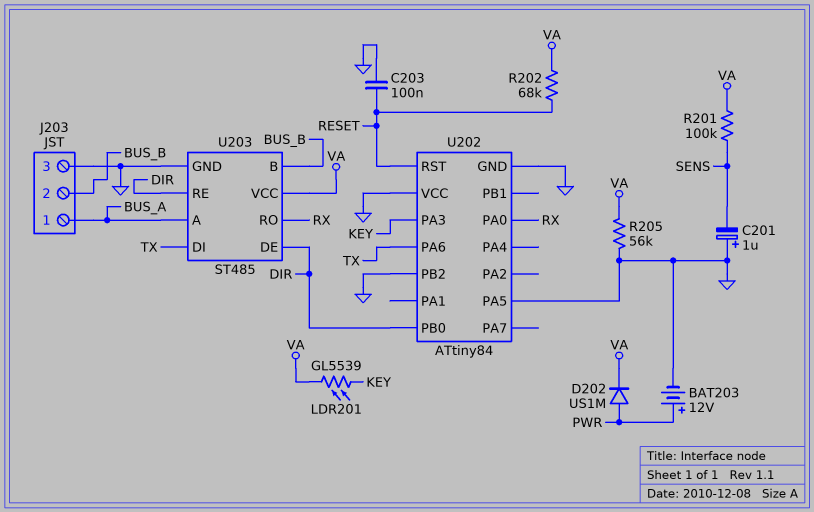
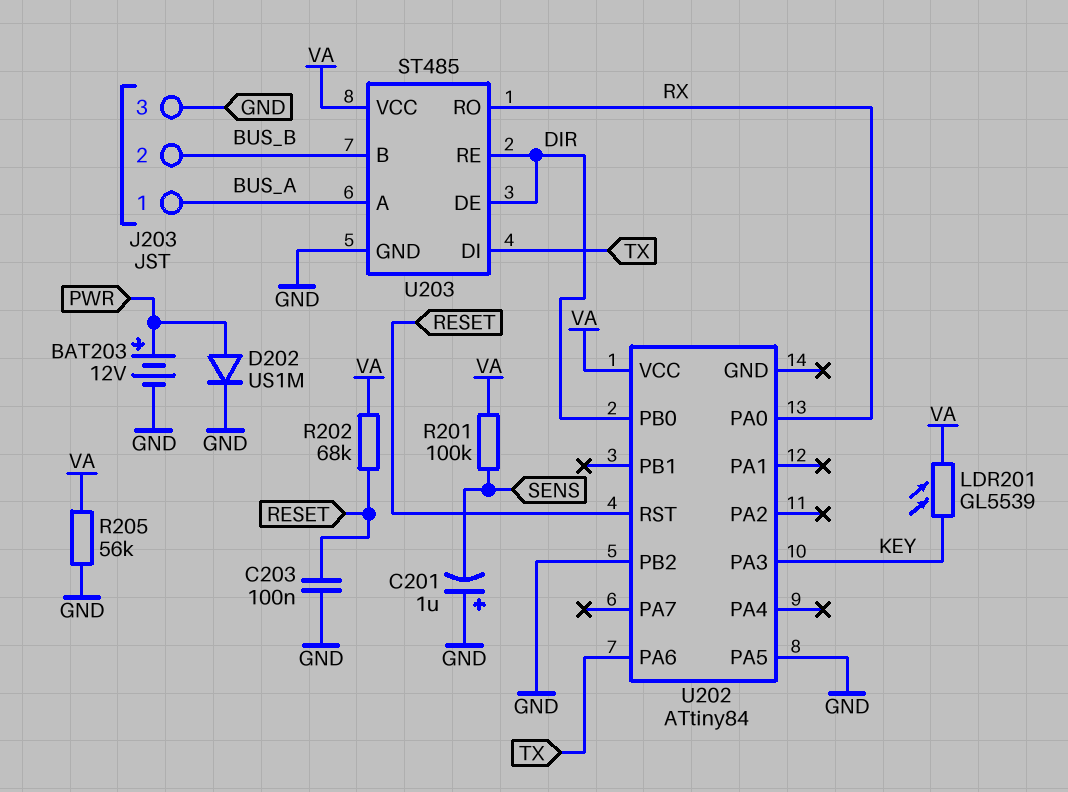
D202: diode US1M (A PWR, K VA) -> diode US1M (A PWR, K GND)
U202 pin GND: GND -> none
U202 pin VCC: GND -> VA

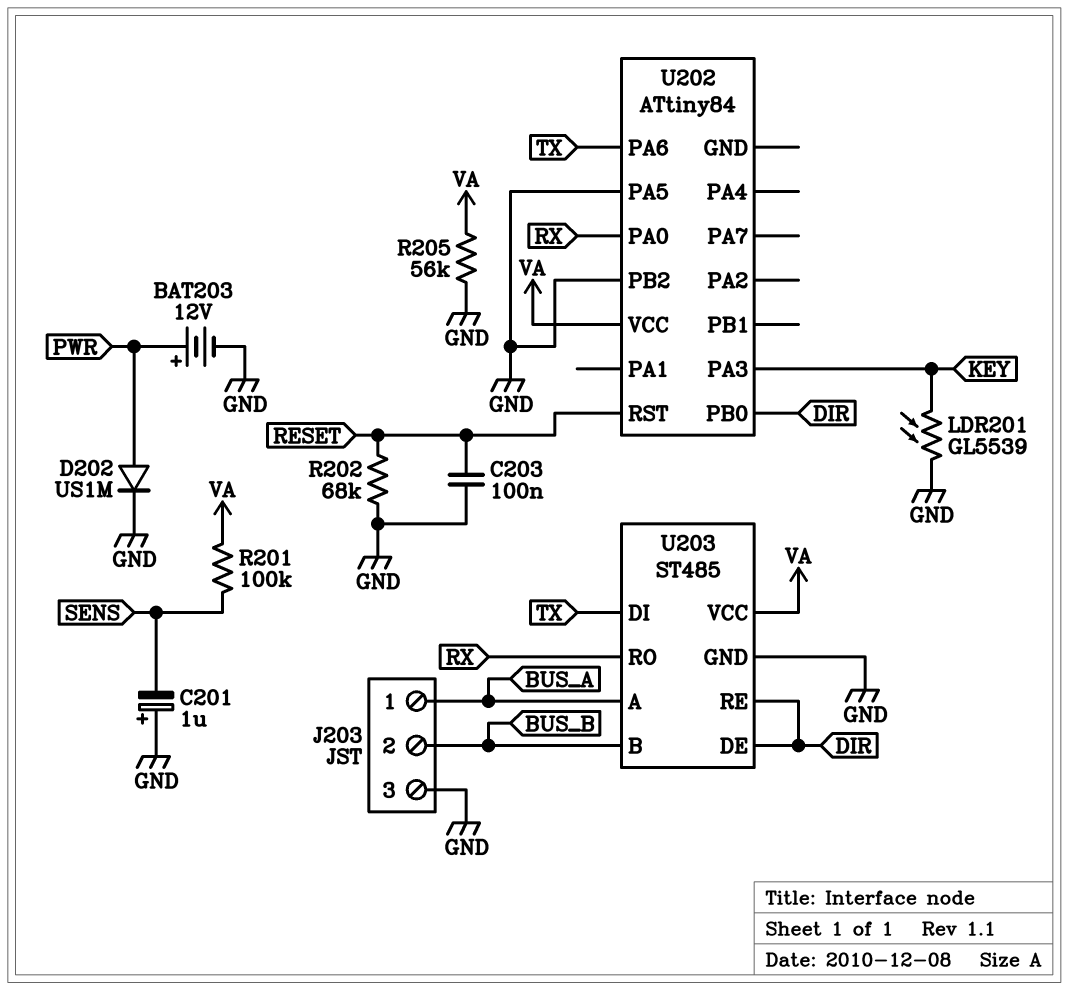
LDR201: GL5539 (KEY, VA) -> GL5539 (GND, KEY)
R202: 68k (RESET, VA) -> 68k (GND, RESET)

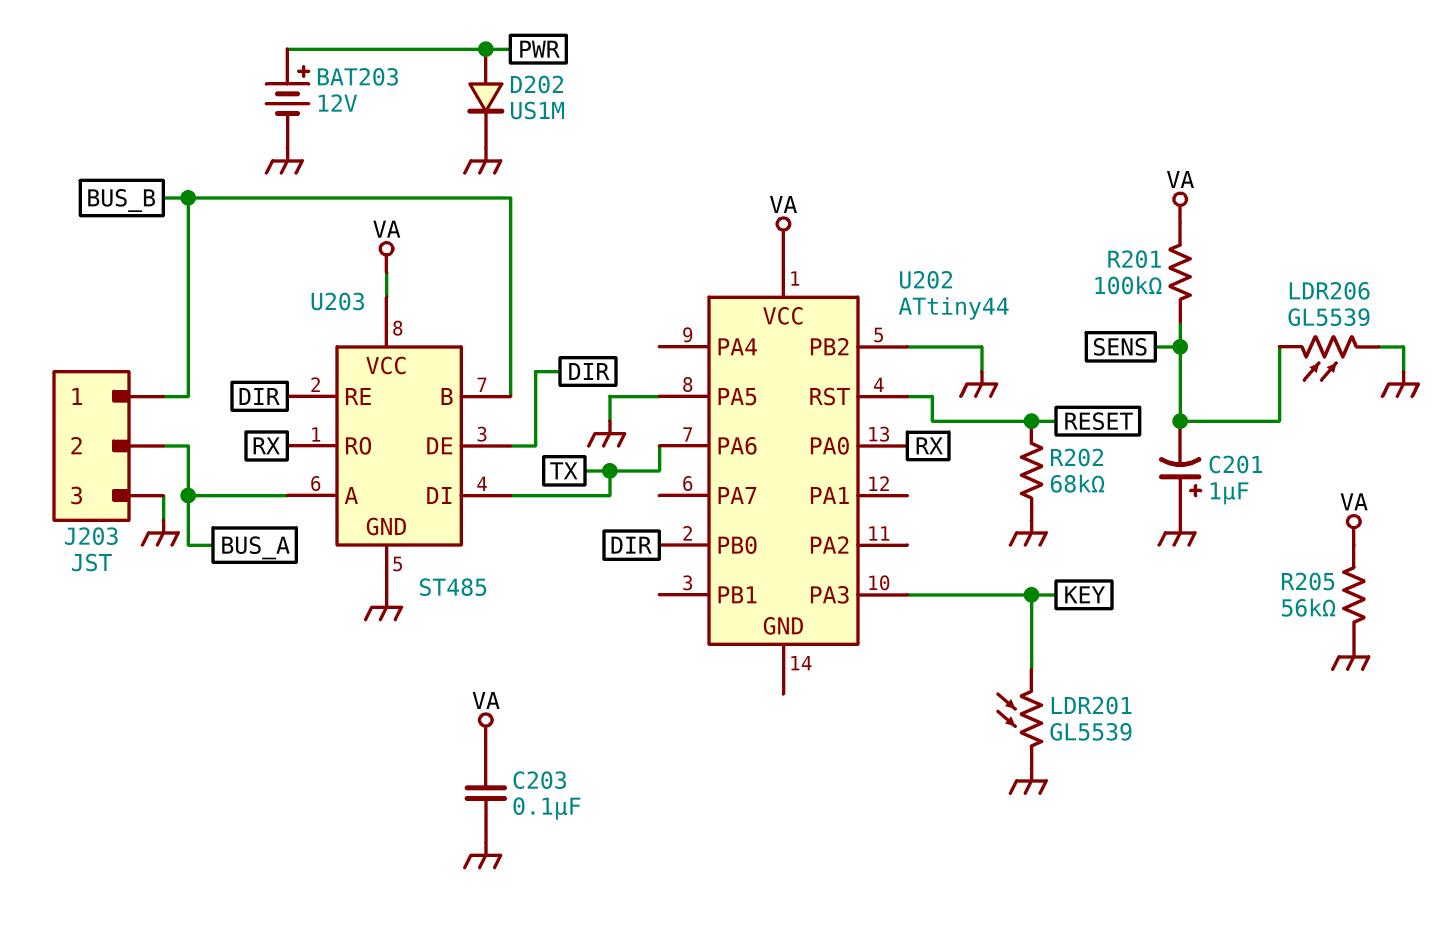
C203: 100nF (GND, RESET) -> 100nF (GND, VA)
J203 pin 1: BUS_A -> BUS_B
J203 pin 2: BUS_B -> BUS_A
LDR206: none -> GL5539 (GND, SENS)
U202: ATtiny84 -> ATtiny44

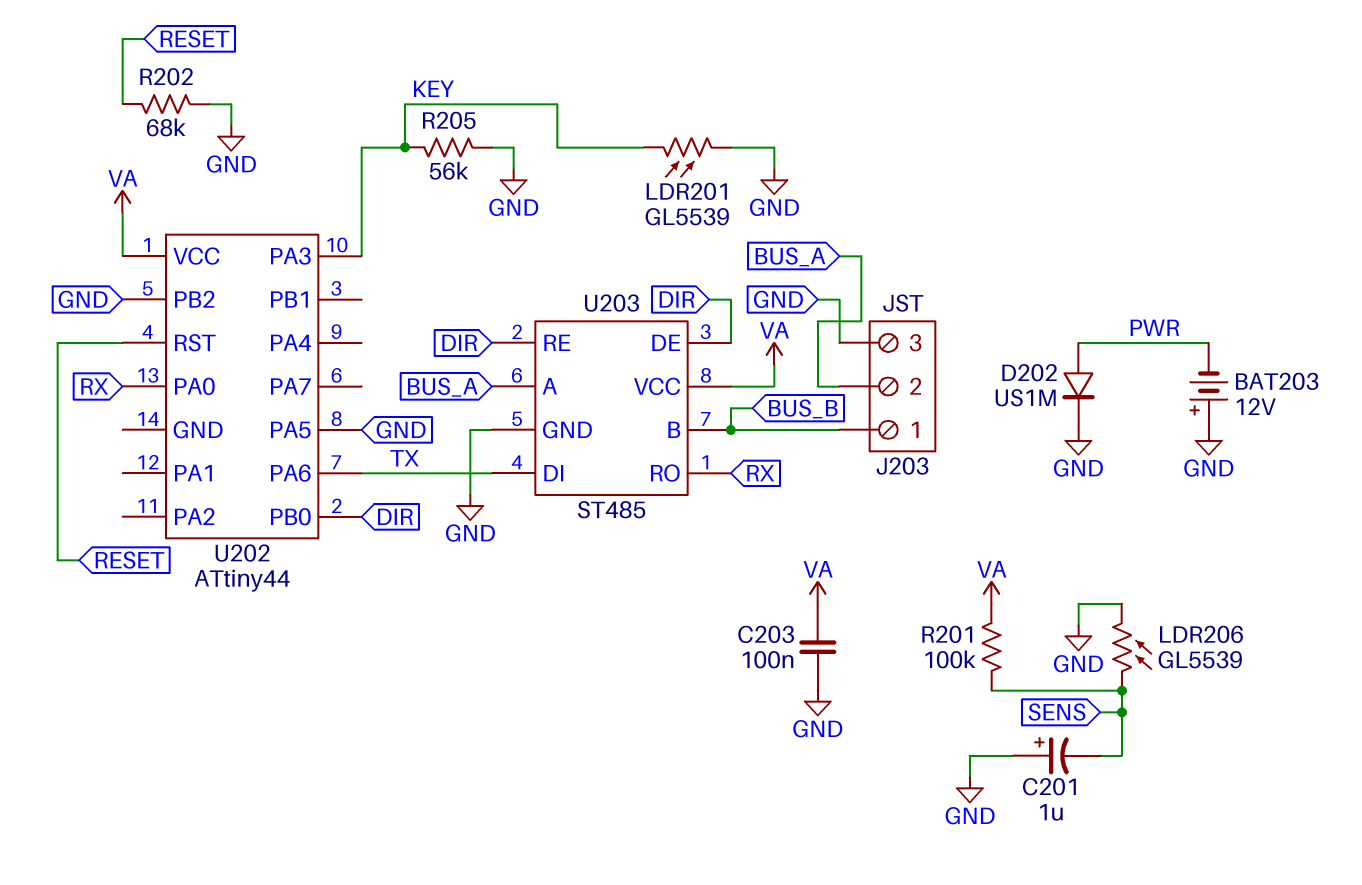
BAT203: 12V (plus PWR, minus GND) -> 12V (plus GND, minus PWR)
R205: 56k (GND, VA) -> 56k (GND, KEY)

